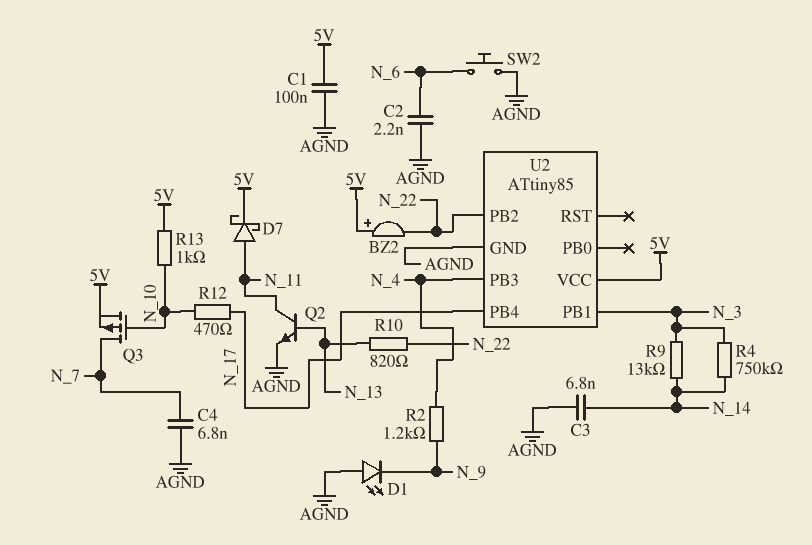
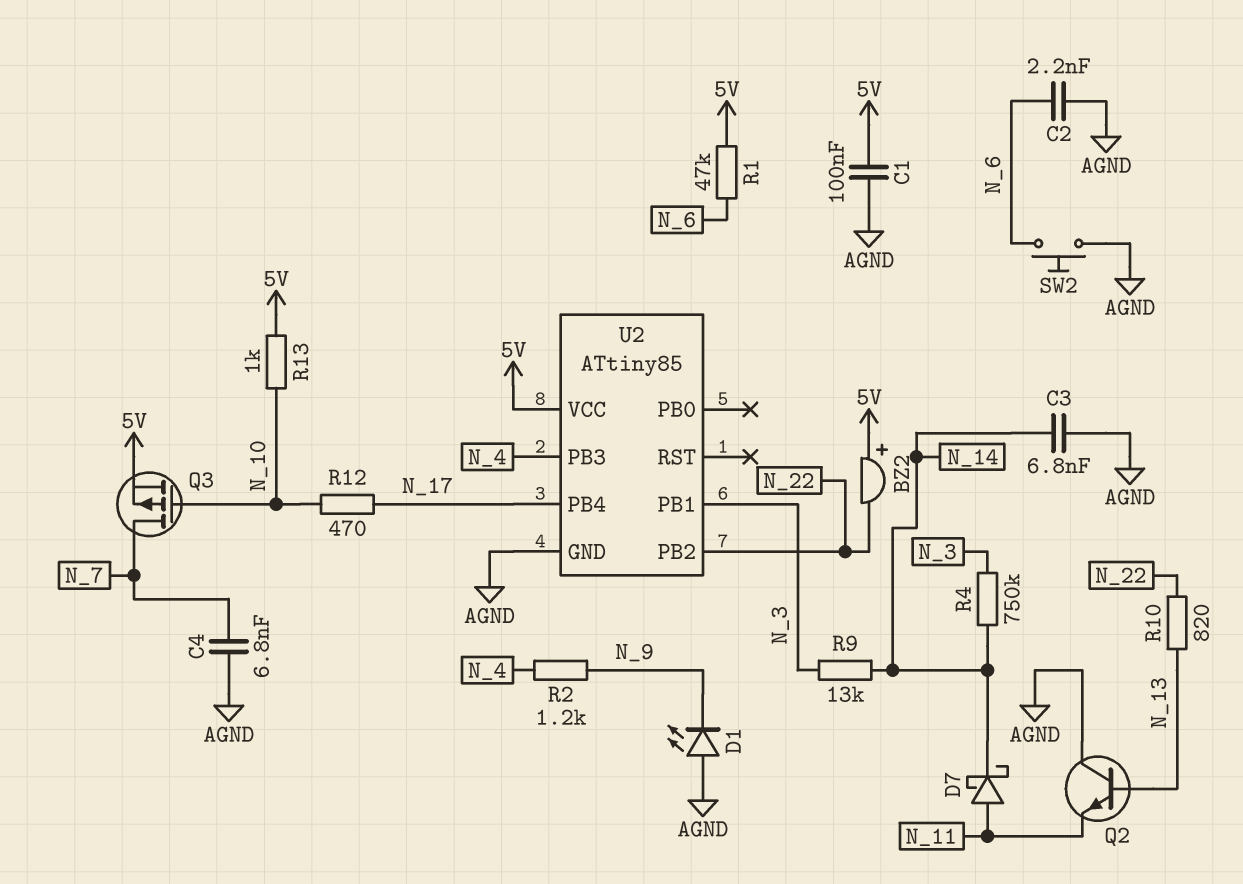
D7: schottky (A N_11, K 5V) -> schottky (A N_11, K N_14)
Q2: NPN (B N_13, C N_11, E AGND) -> NPN (B N_13, C AGND, E N_11)
R1: none -> 47k (5V, N_6)

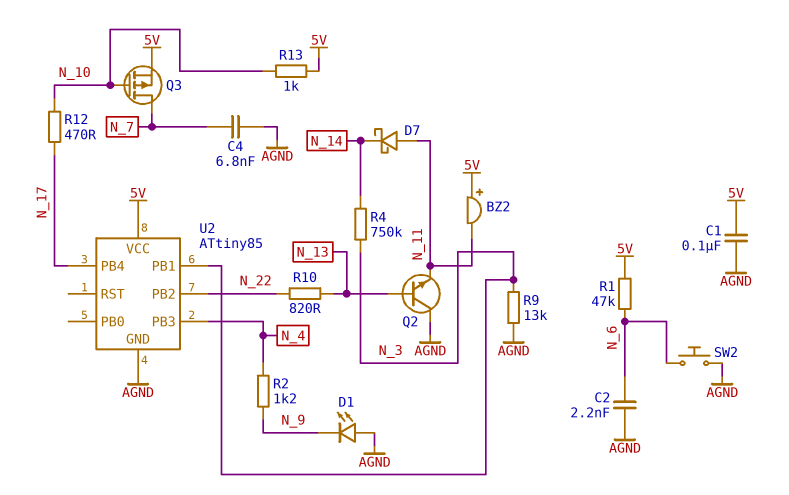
BZ2: buzzer (plus 5V, minus N_22) -> buzzer (plus 5V, minus N_11)
C3: 6.8nF (AGND, N_14) -> none
R9: 13k (N_3, N_14) -> 13k (AGND, N_3)

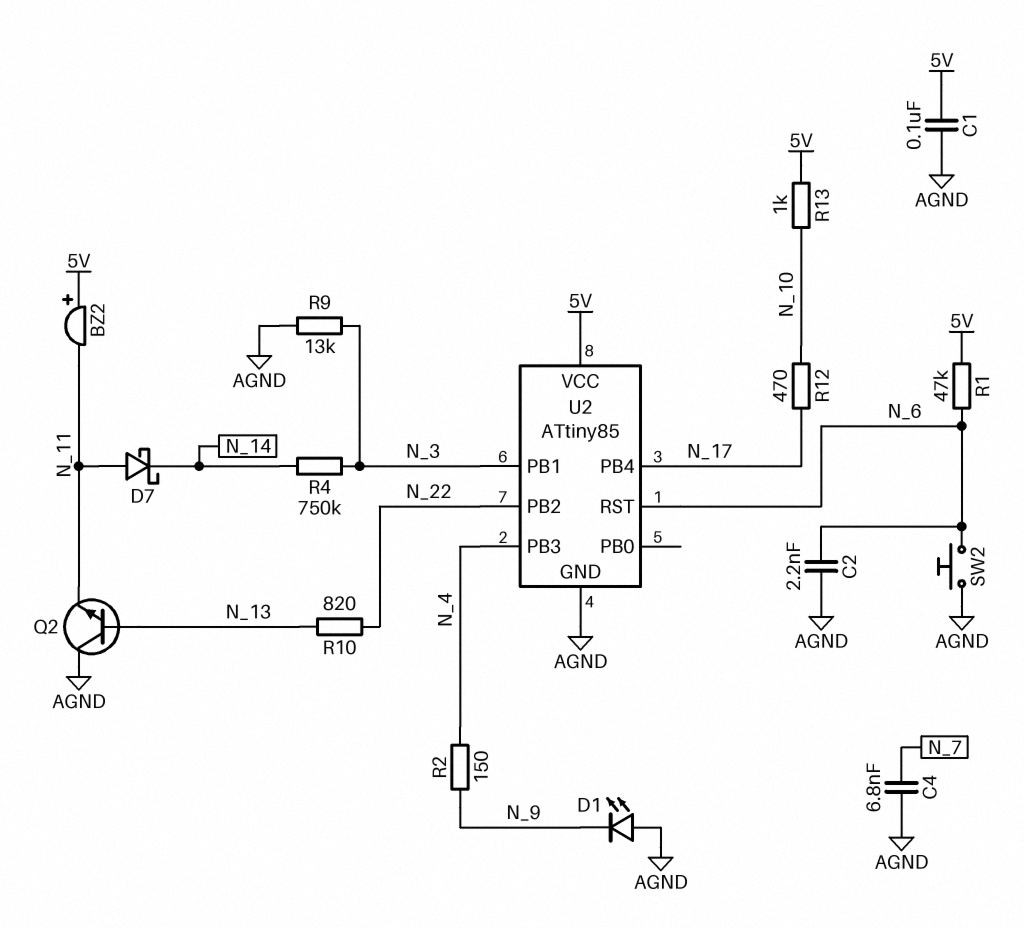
Q3: PMOS (G N_10, D N_7, S 5V) -> none
R2: 1.2k (N_4, N_9) -> 150 (N_4, N_9)
U2 pin RST: none -> N_6

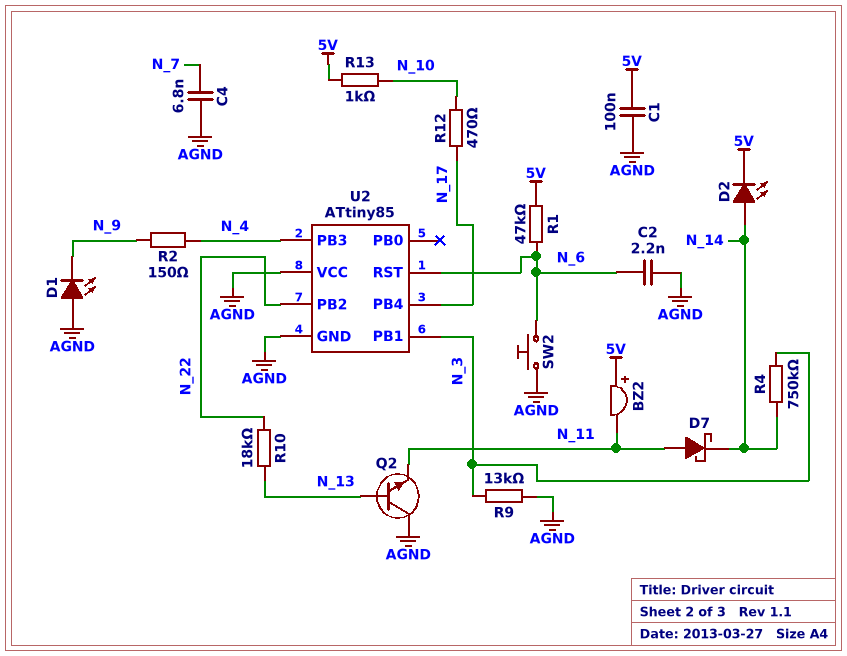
D2: none -> LED (A N_14, K 5V)
R10: 820 (N_13, N_22) -> 18k (N_13, N_22)
U2 pin VCC: 5V -> AGND

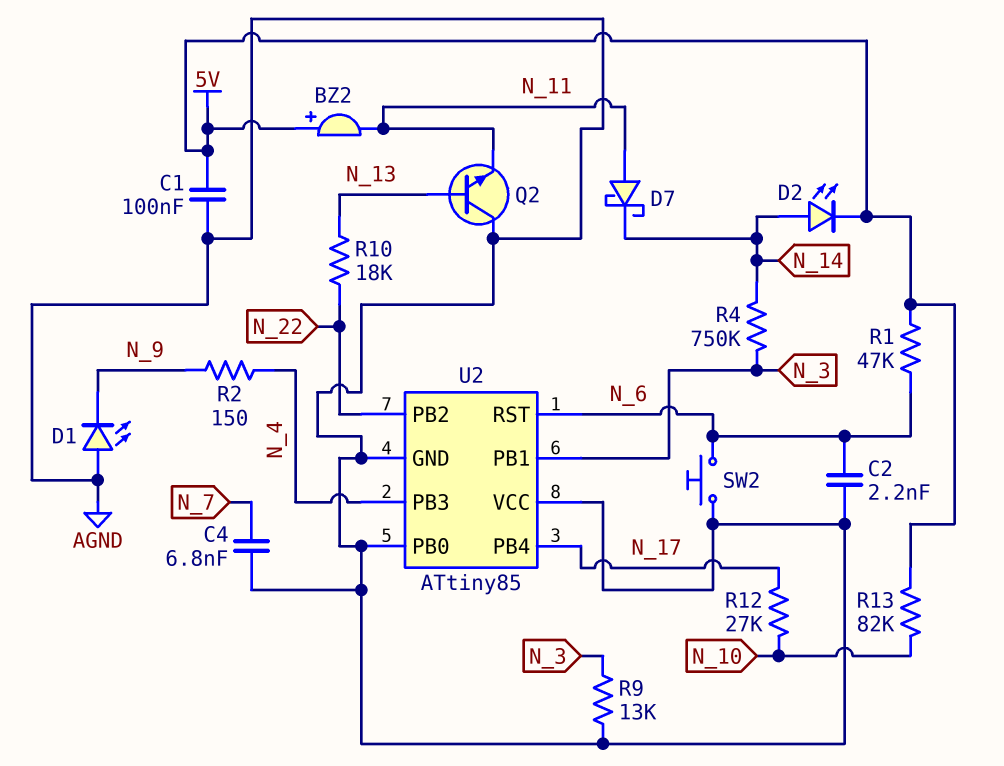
R12: 470 (N_10, N_17) -> 27k (N_10, N_17)
R13: 1k (5V, N_10) -> 82k (5V, N_10)
U2 pin PB0: none -> AGND

